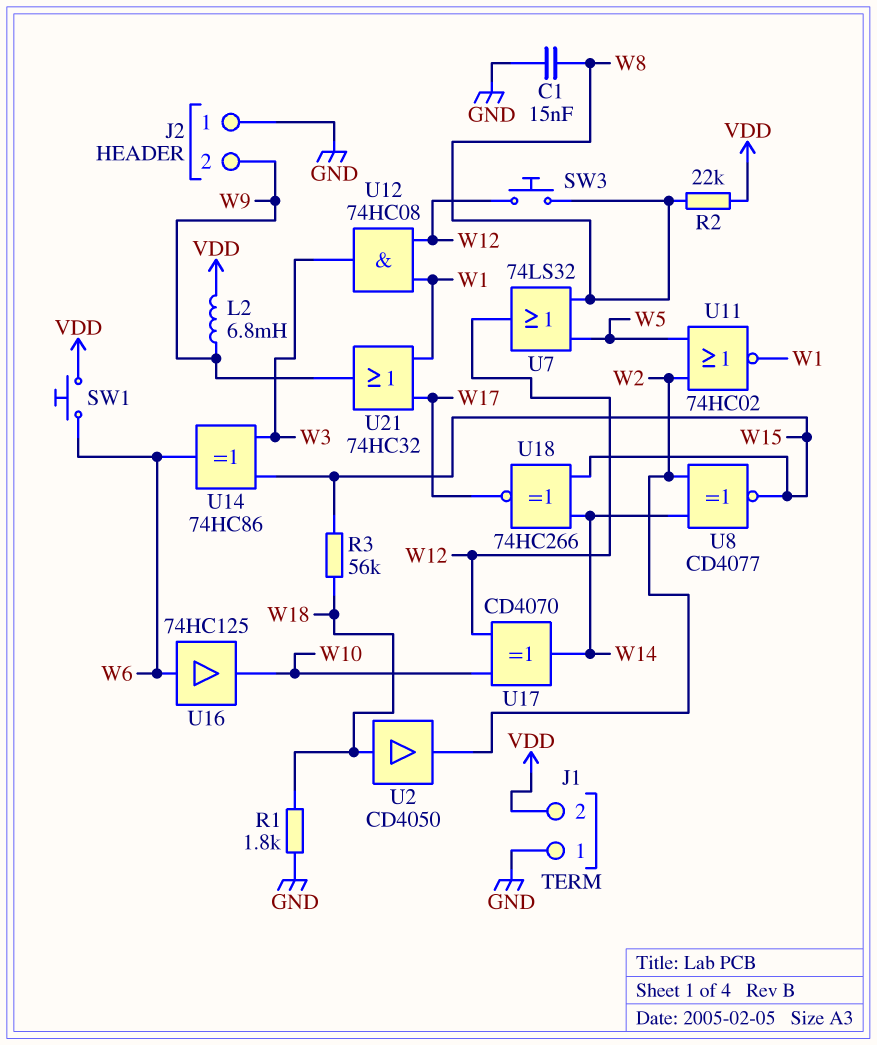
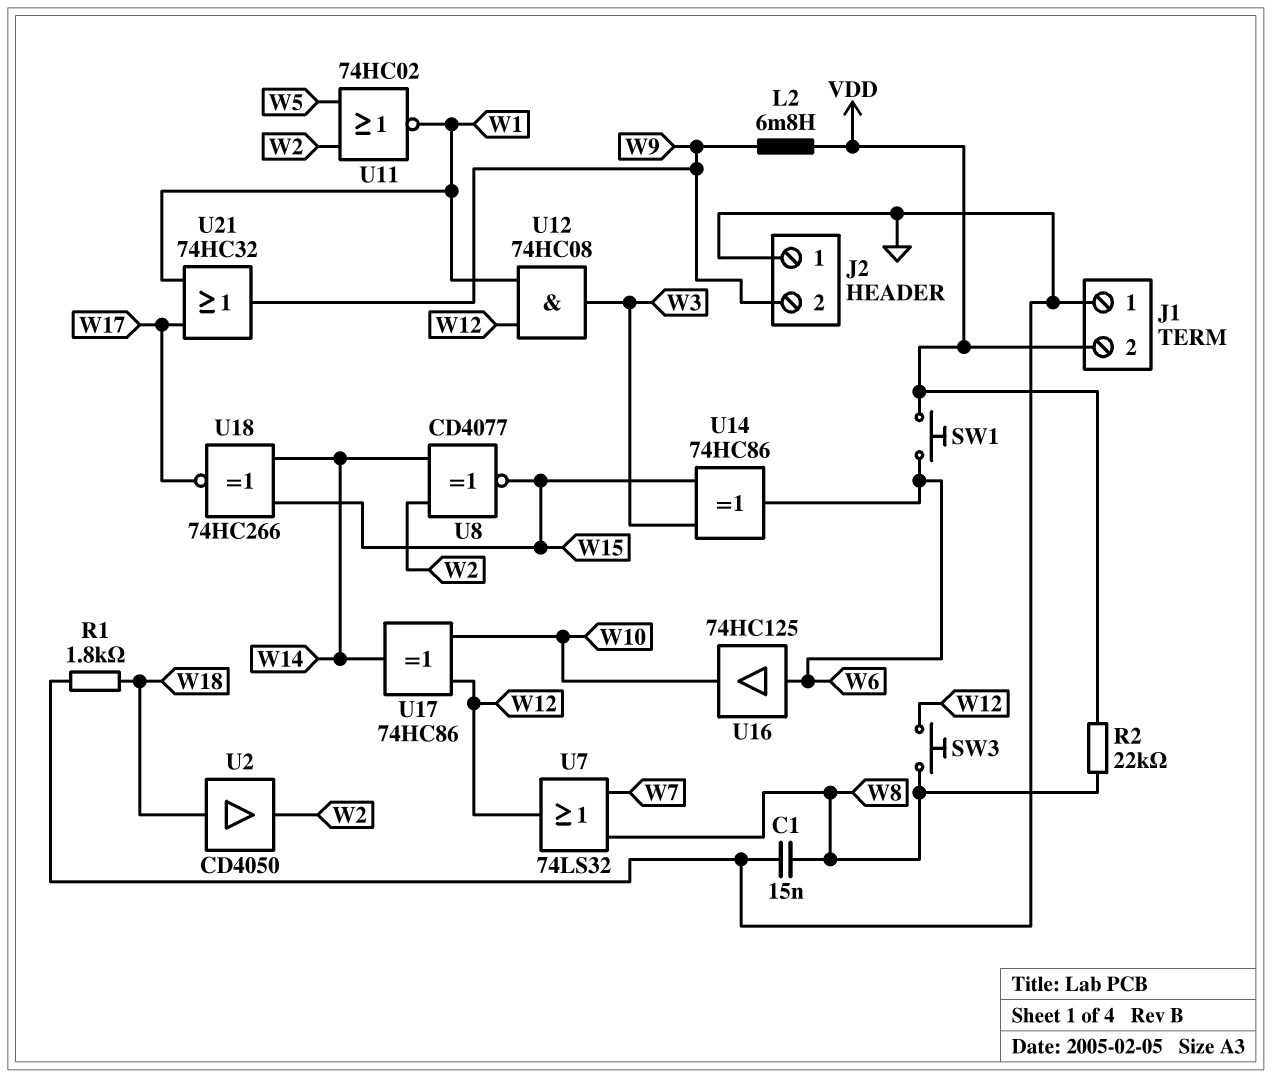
R3: 56k (W15, W18) -> none
U7: OR 74LS32 (in W5, in W8, out W12) -> OR 74LS32 (in W7, in W8, out W12)
U17: XOR CD4070 (in W10, in W12, out W14) -> XOR 74HC86 (in W10, in W12, out W14)

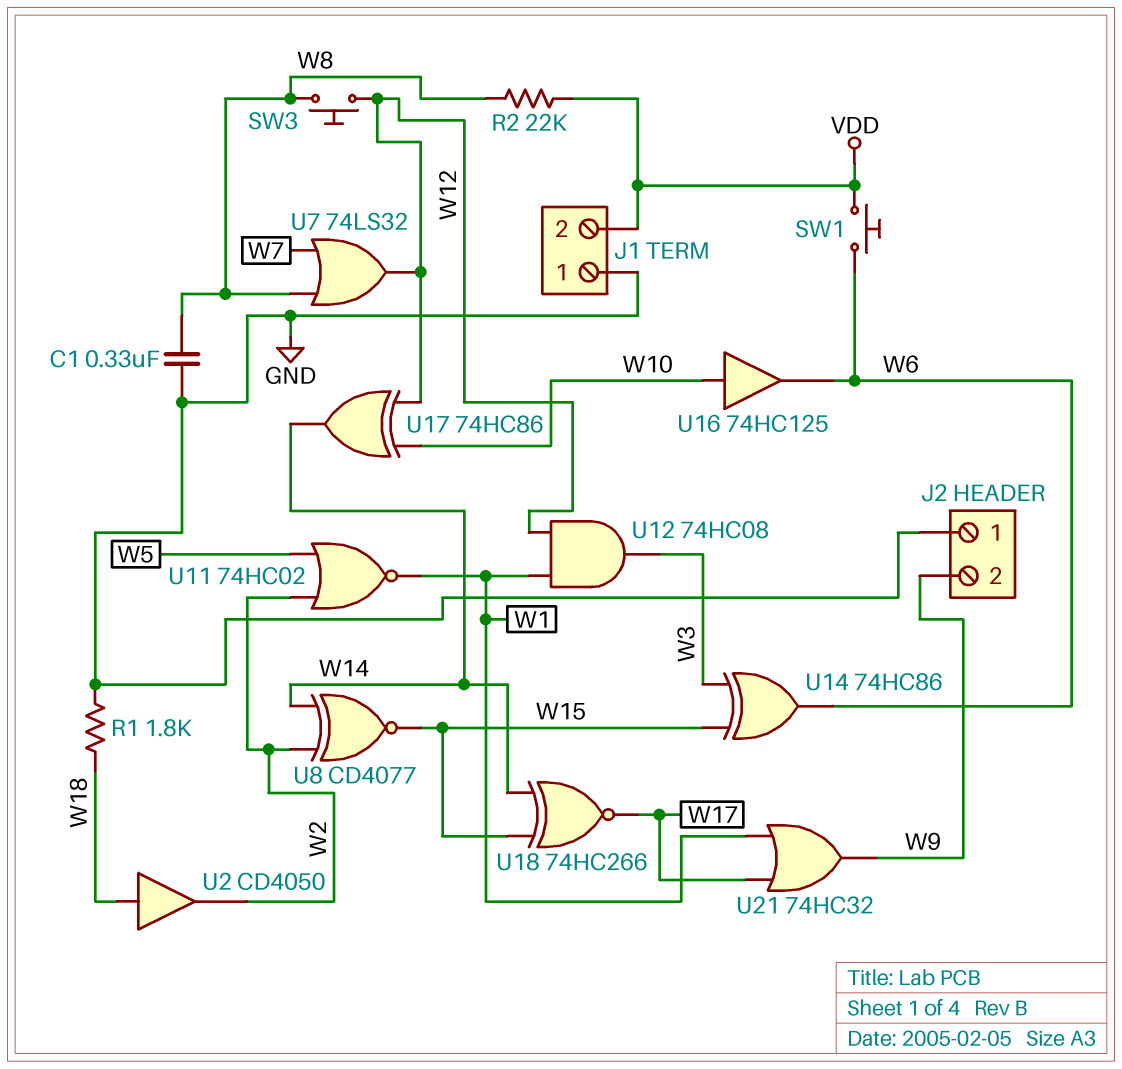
C1: 15nF (GND, W8) -> 330nF (GND, W8)
L2: 6.8mH (VDD, W9) -> none
U16: buffer 74HC125 (in W6, out W10) -> buffer 74HC125 (in W10, out W6)

